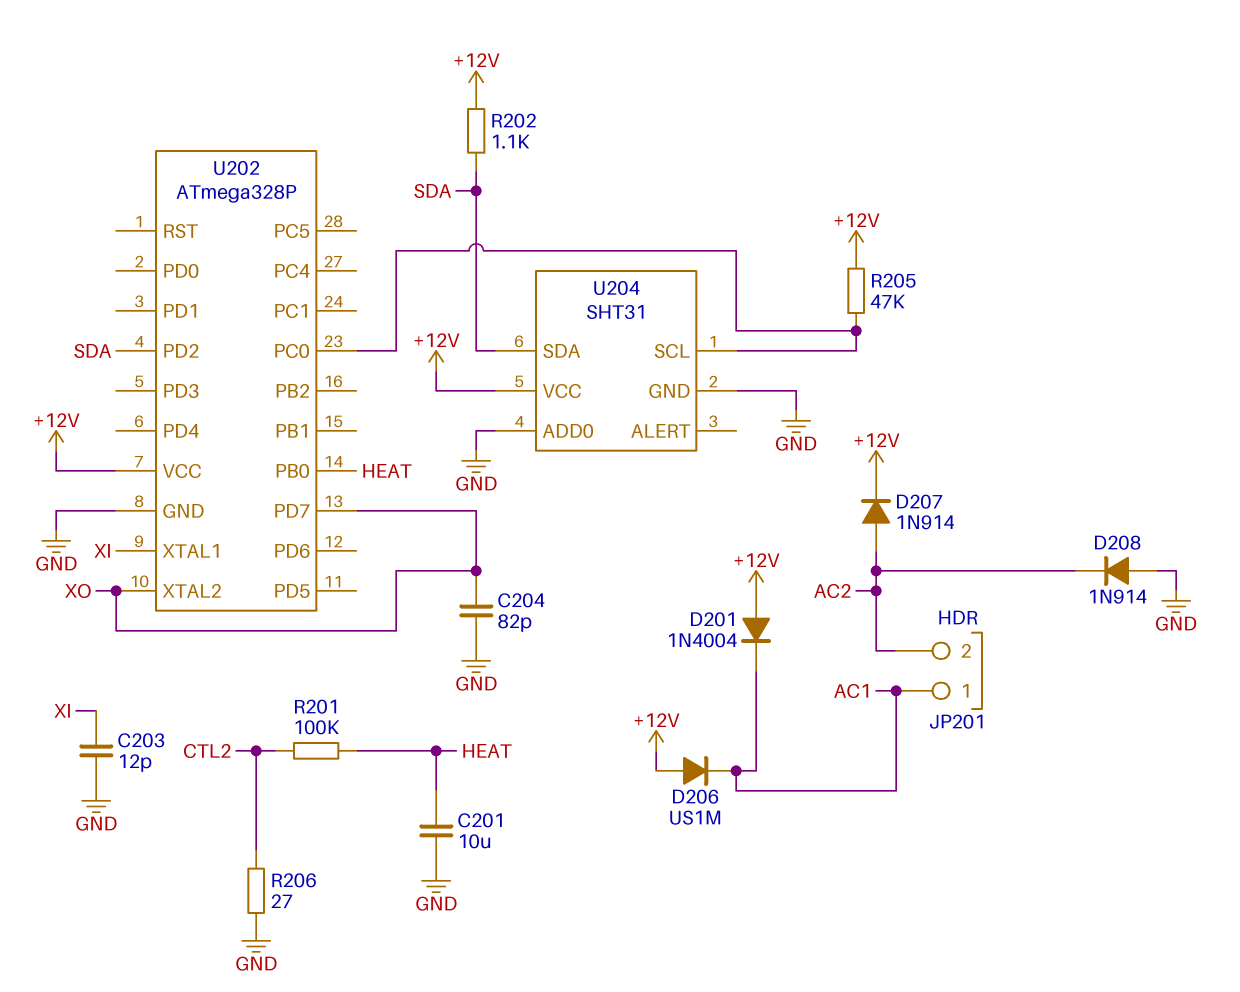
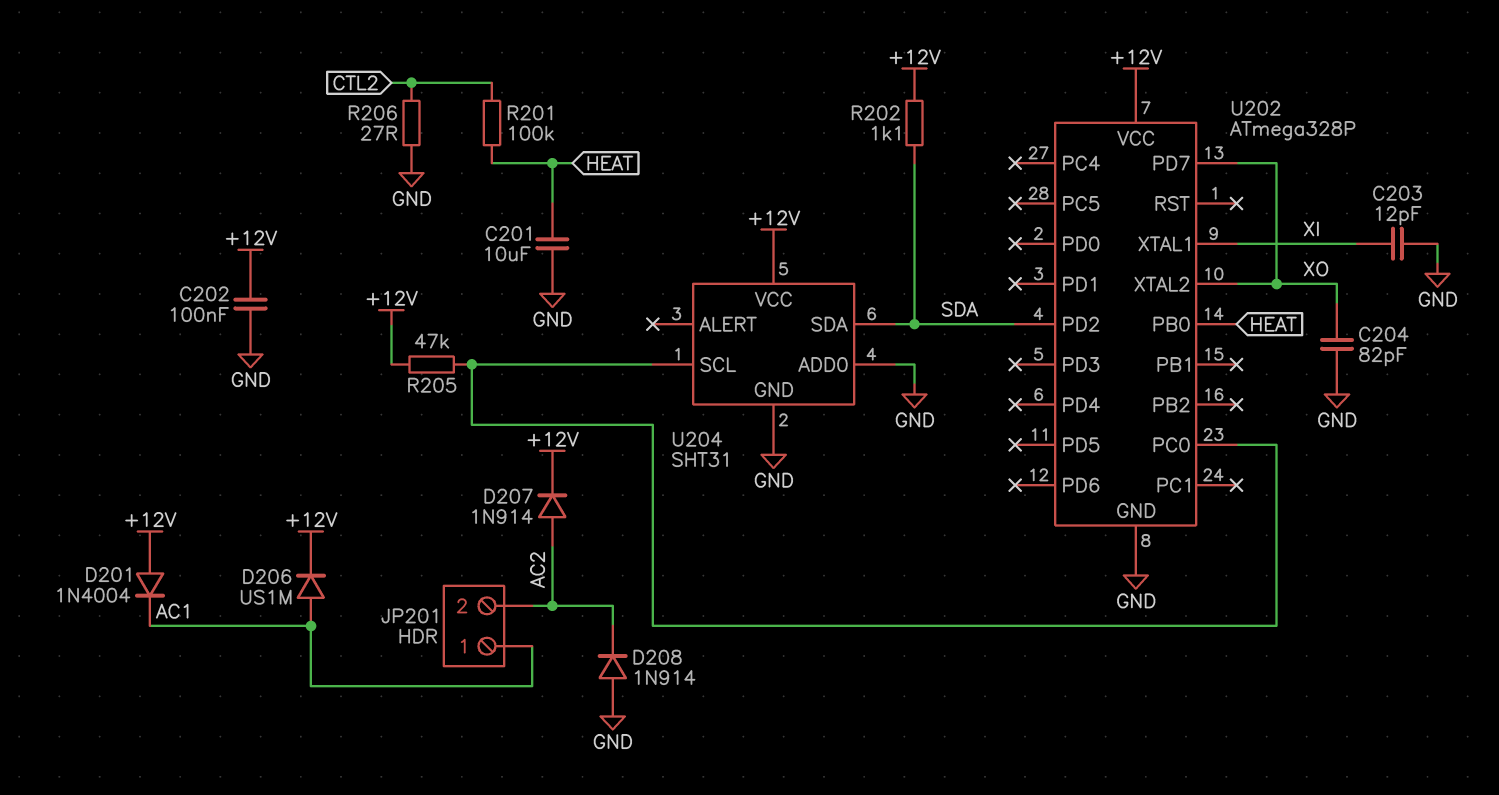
C202: none -> 100nF (+12V, GND)
D206: diode US1M (A +12V, K AC1) -> diode US1M (A AC1, K +12V)

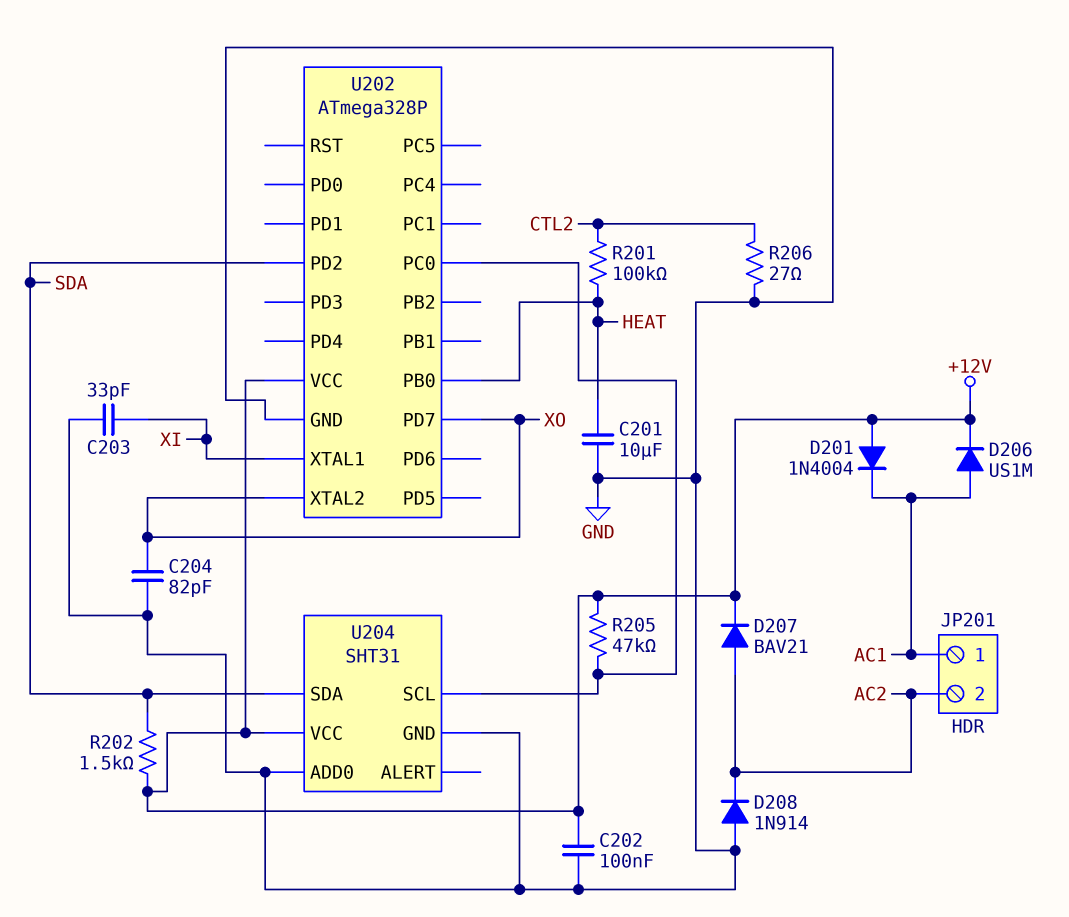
C203: 12pF (GND, XI) -> 33pF (GND, XI)
D207: diode 1N914 (A AC2, K +12V) -> diode BAV21 (A AC2, K +12V)
R202: 1.1k (+12V, SDA) -> 1.5k (+12V, SDA)

